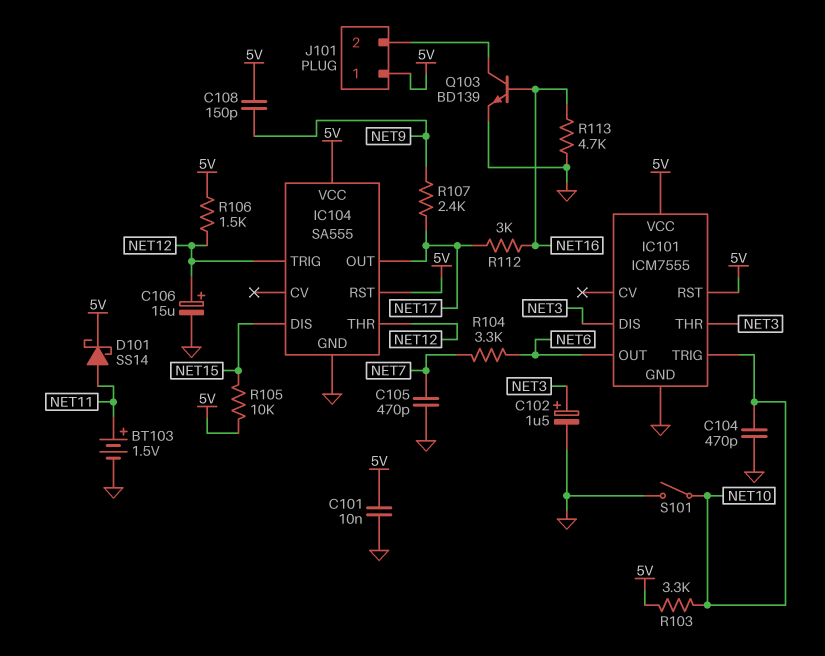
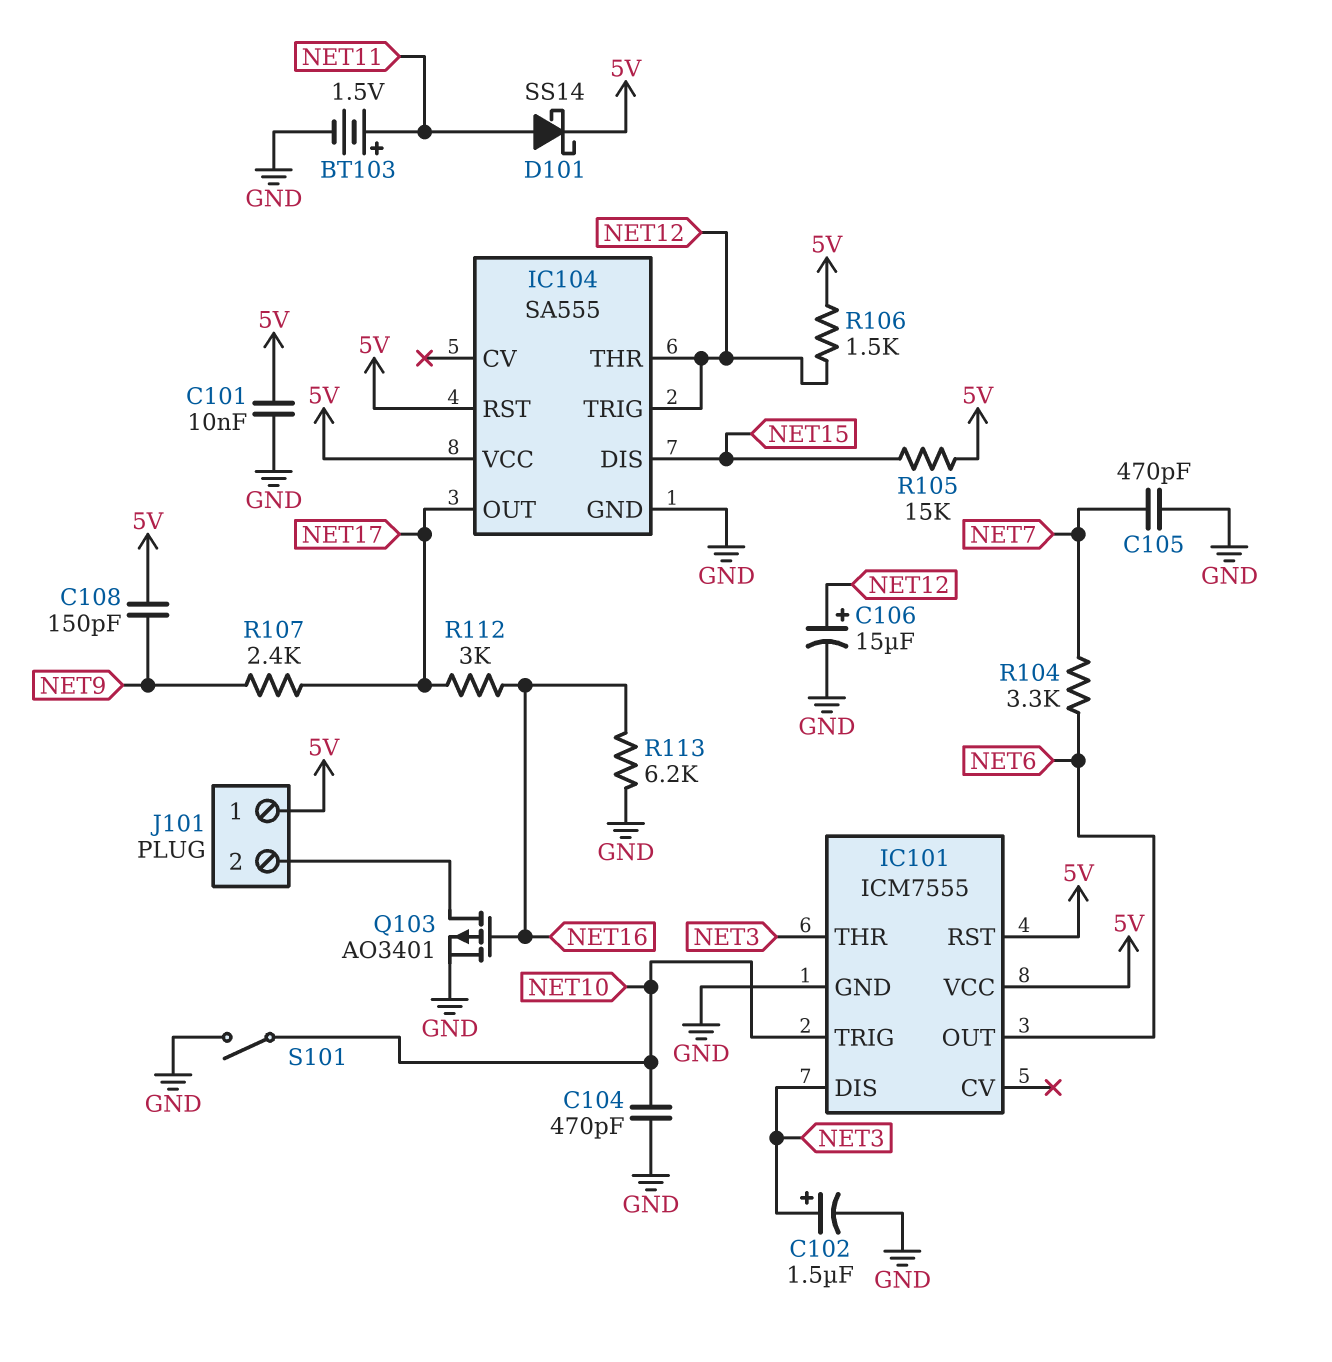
Q103: NPN BD139 (B NET16, C J101/2, E GND) -> PMOS AO3401 (G NET16, D J101/2, S GND)
R103: 3.3k (5V, NET10) -> none
R105: 10k (5V, NET15) -> 15k (5V, NET15)
R113: 4.7k (GND, NET16) -> 6.2k (GND, NET16)

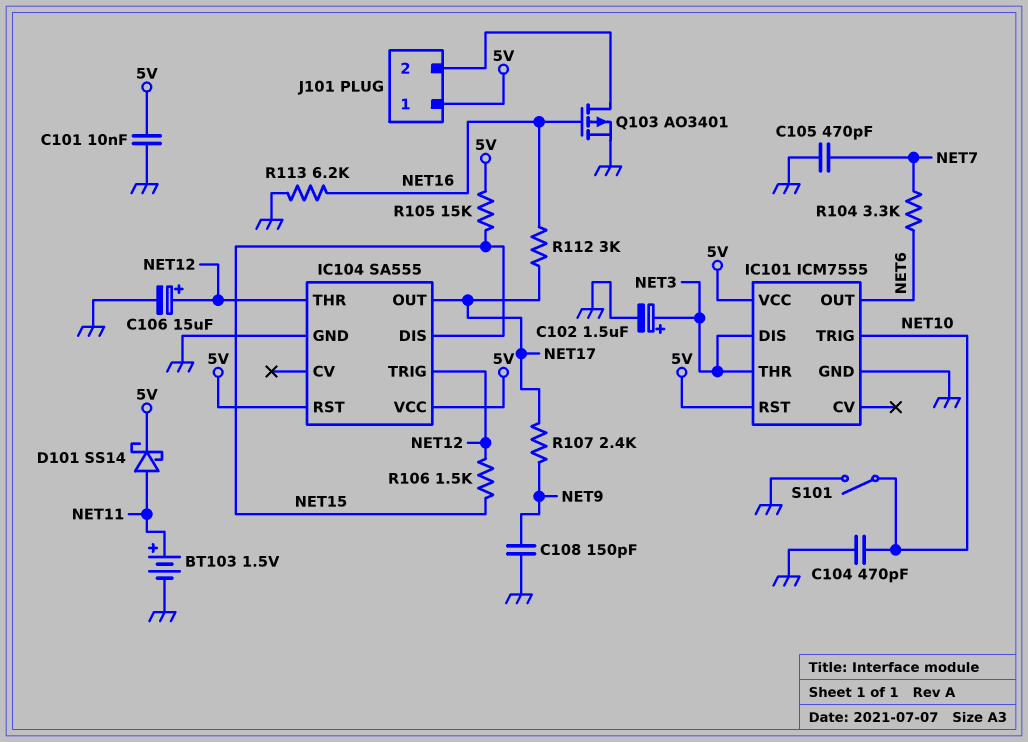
C108: 150pF (5V, NET9) -> 150pF (GND, NET9)
R106: 1.5k (5V, NET12) -> 1.5k (NET12, NET15)

